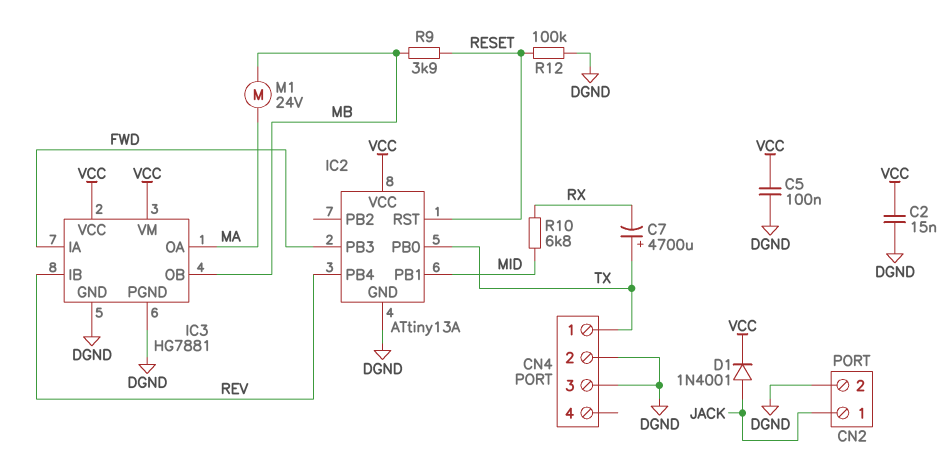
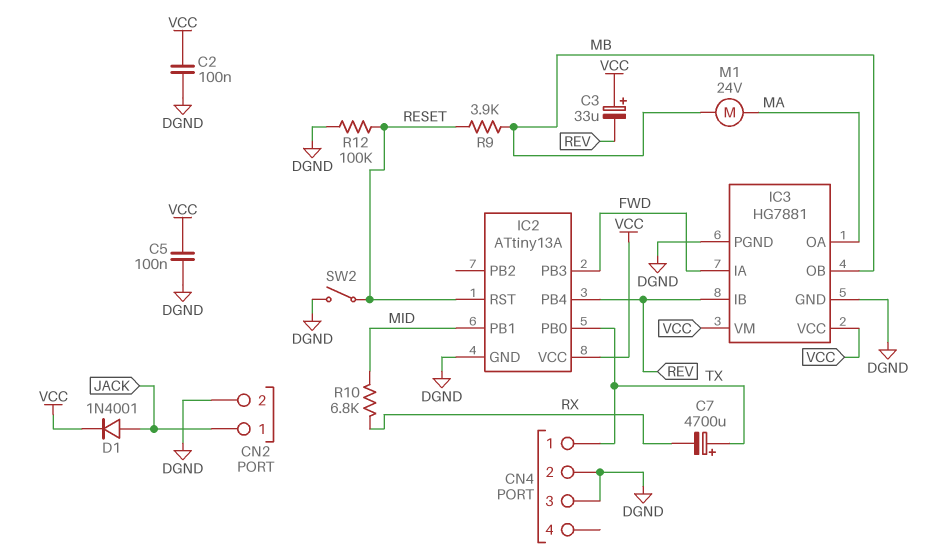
C2: 15nF (DGND, VCC) -> 100nF (DGND, VCC)
C3: none -> 33uF (plus VCC, minus REV)
SW2: none -> switch (DGND, RESET)

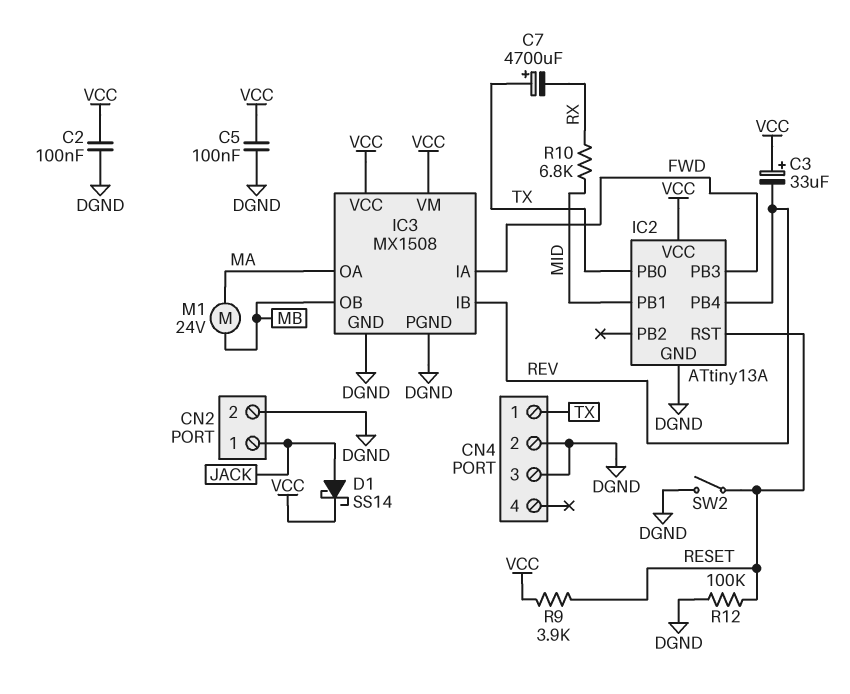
D1: diode 1N4001 (A JACK, K VCC) -> schottky SS14 (A JACK, K VCC)
IC3: HG7881 -> MX1508
R9: 3.9k (MB, RESET) -> 3.9k (RESET, VCC)

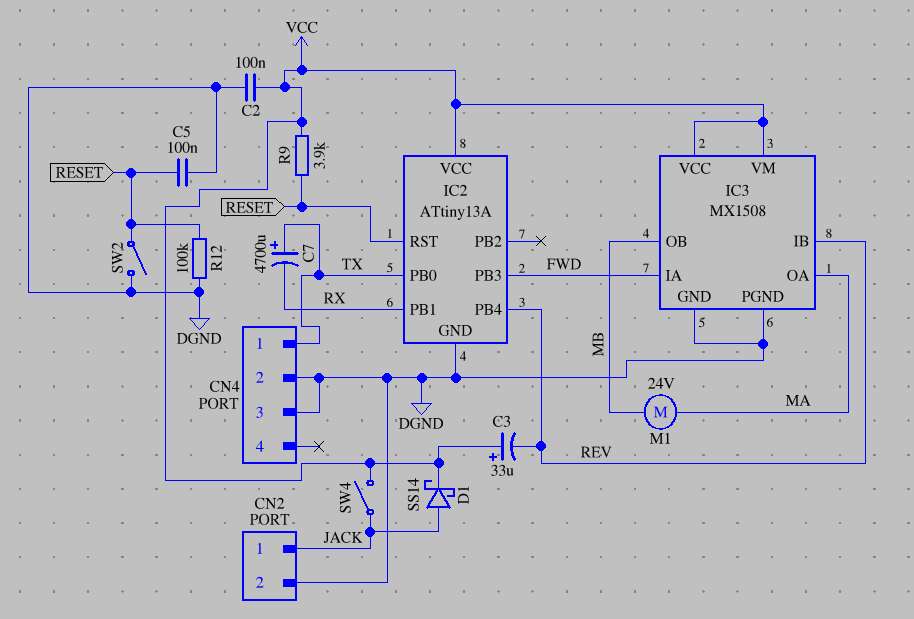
C5: 100nF (DGND, VCC) -> 100nF (DGND, RESET)
IC2 pin PB1: MID -> RX
R10: 6.8k (MID, RX) -> none
SW4: none -> switch (JACK, VCC)

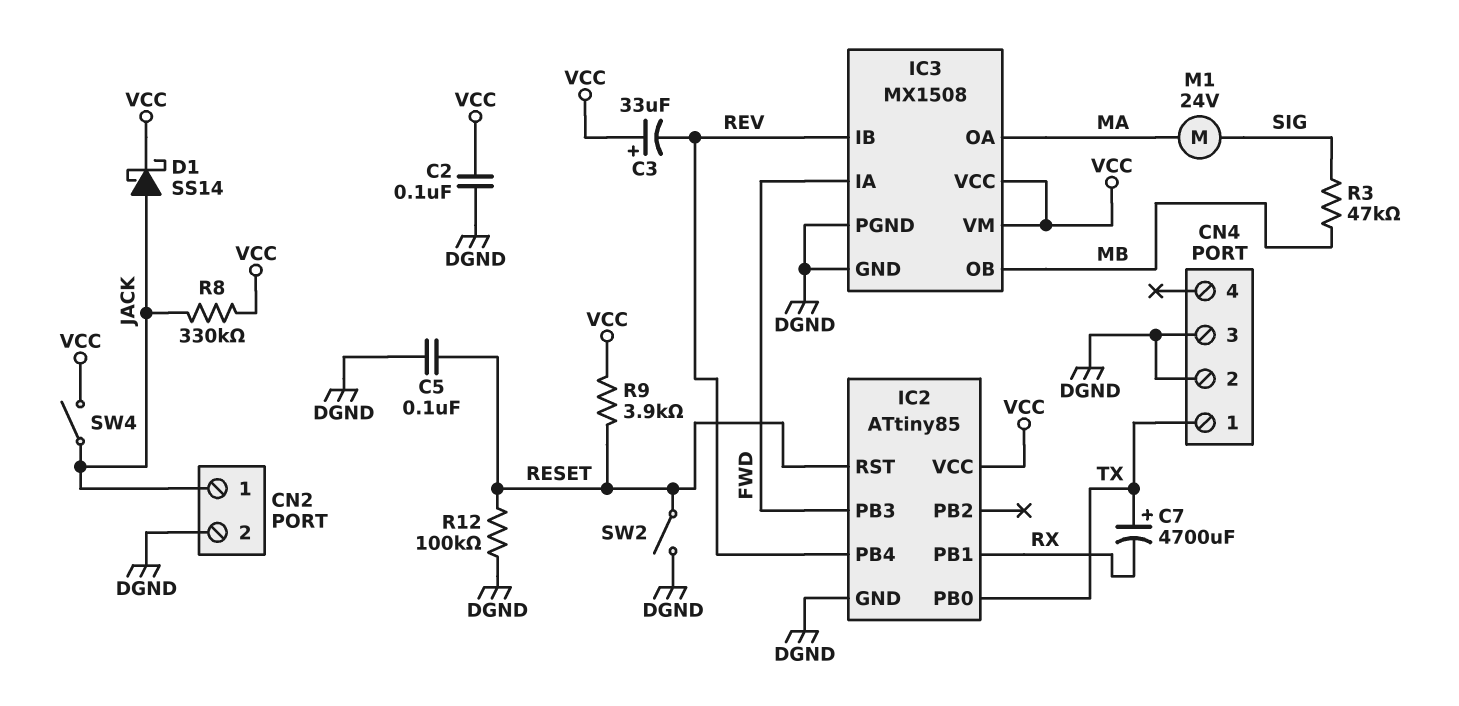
IC2: ATtiny13A -> ATtiny85
M1: motor 24V (MA, MB) -> motor 24V (MA, SIG)
R3: none -> 47k (MB, SIG)
R8: none -> 330k (JACK, VCC)

